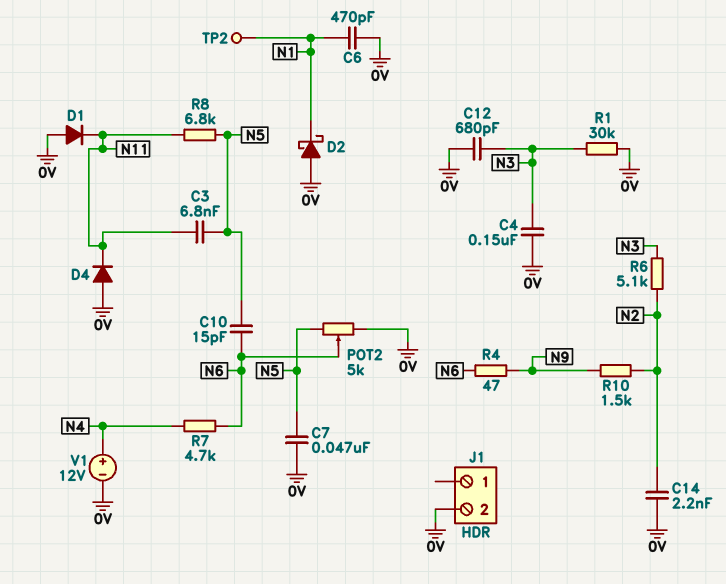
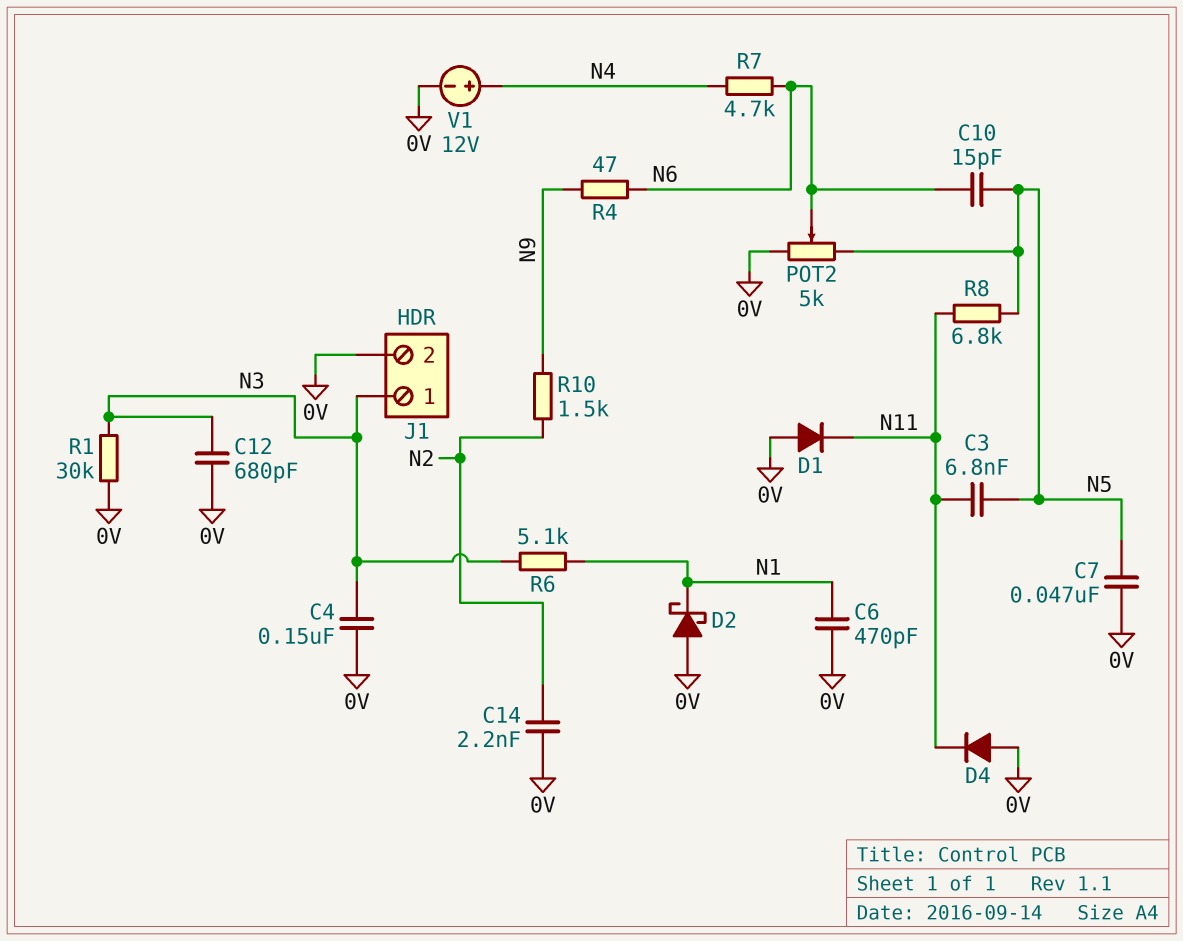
J1 pin 1: none -> N3
R6: 5.1k (N2, N3) -> 5.1k (N1, N3)
TP2: test point (N1) -> none

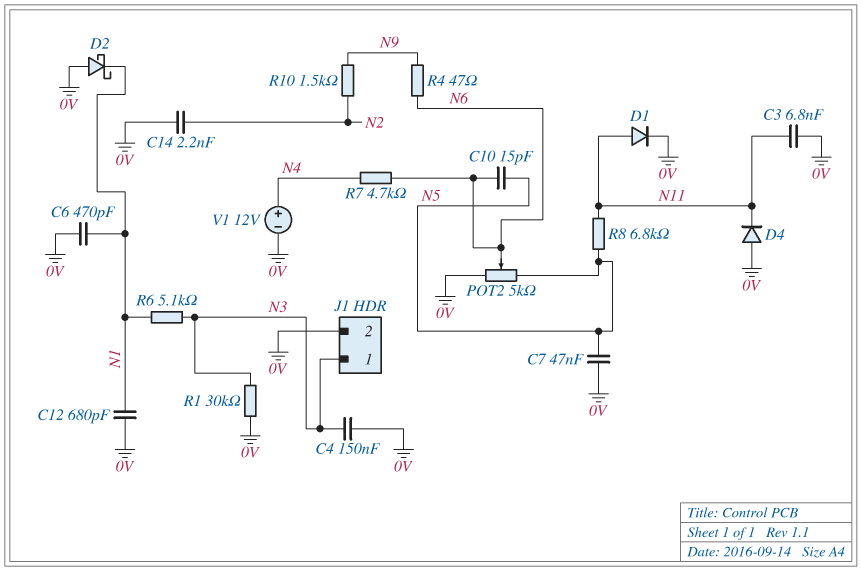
C3: 6.8nF (N5, N11) -> 6.8nF (0V, N11)
C12: 680pF (0V, N3) -> 680pF (0V, N1)
D1: diode (A 0V, K N11) -> diode (A N11, K 0V)

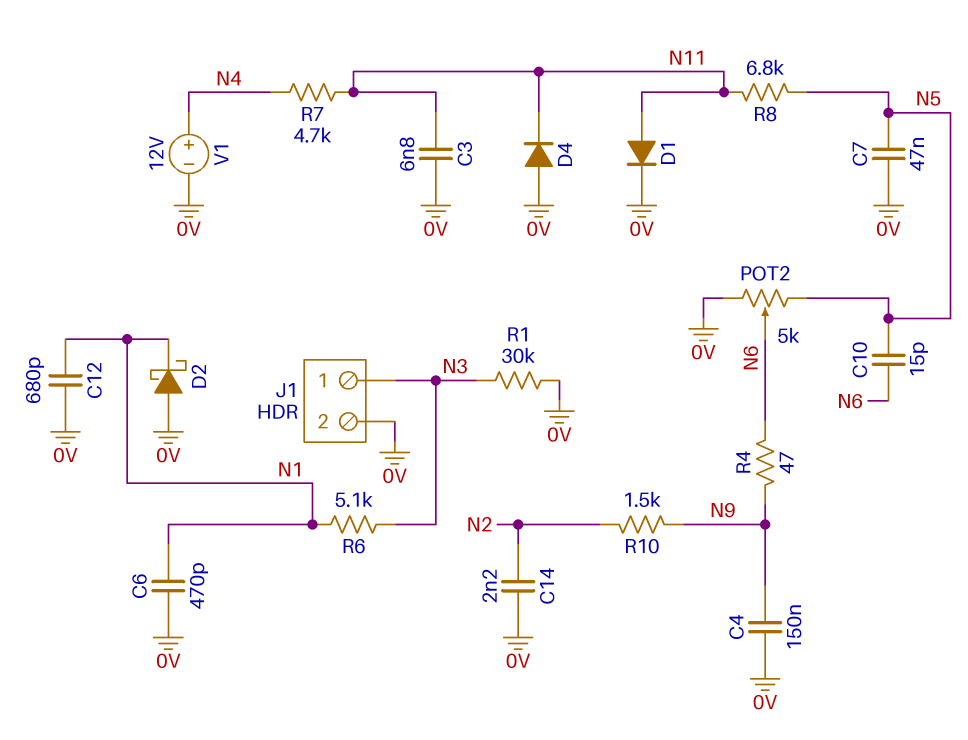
C4: 150nF (0V, N3) -> 150nF (0V, N9)
R7: 4.7k (N4, N6) -> 4.7k (N4, N11)

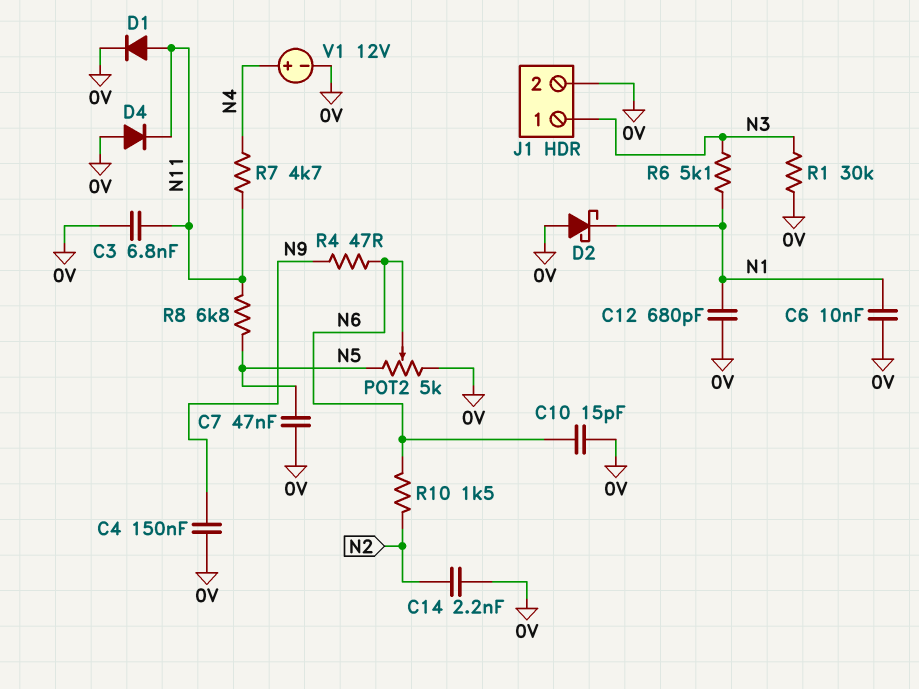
C6: 470pF (0V, N1) -> 10nF (0V, N1)
C10: 15pF (N5, N6) -> 15pF (0V, N6)
R10: 1.5k (N2, N9) -> 1.5k (N2, N6)

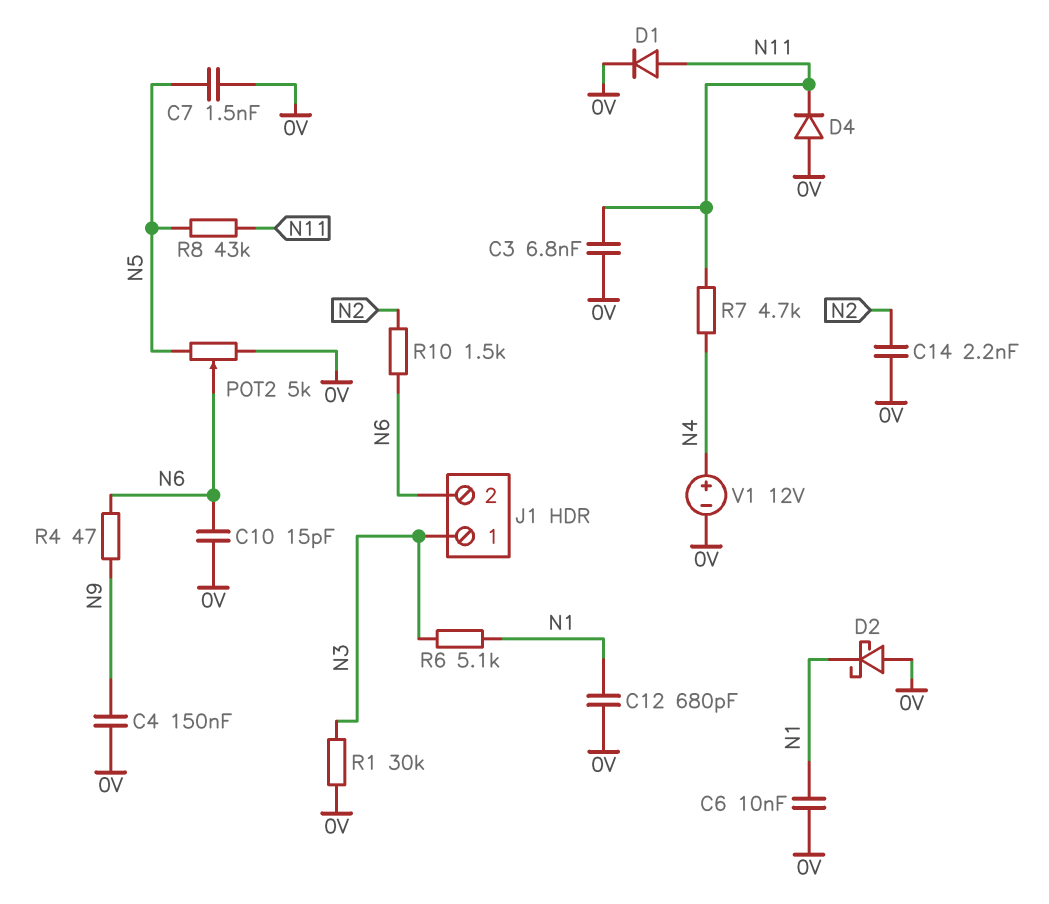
C7: 47nF (0V, N5) -> 1.5nF (0V, N5)
J1 pin 2: 0V -> N6
R8: 6.8k (N5, N11) -> 43k (N5, N11)

